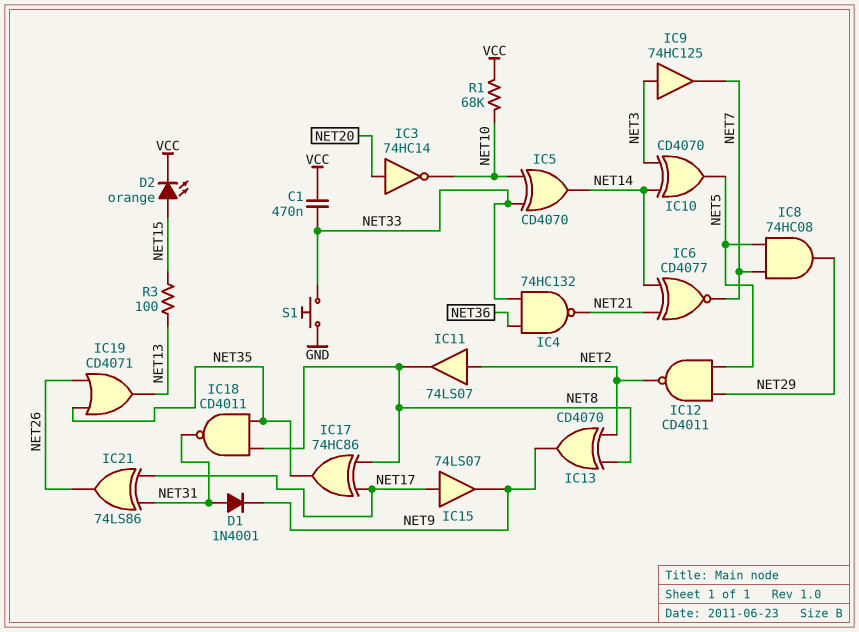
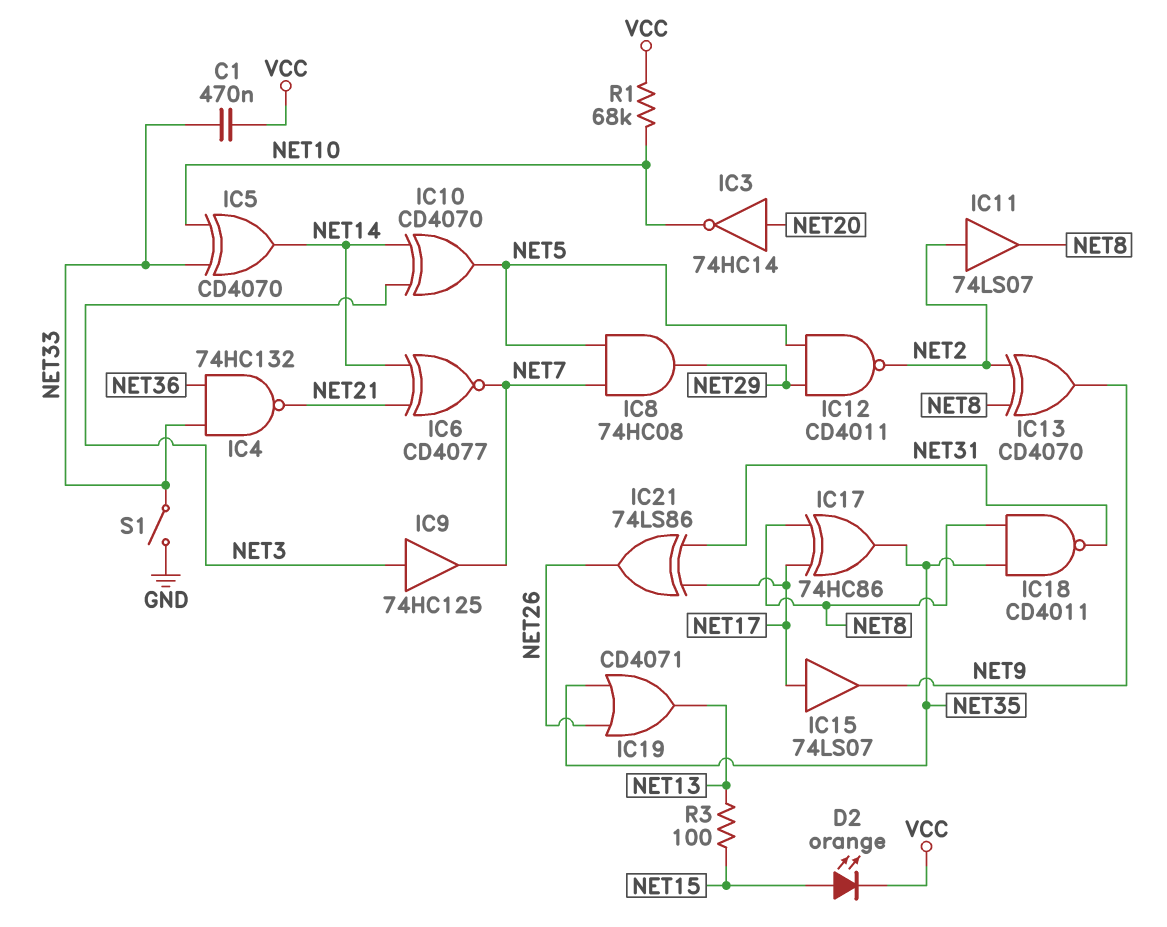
D1: diode 1N4001 (A NET31, K NET9) -> none
S1: button (GND, NET33) -> switch (GND, NET33)

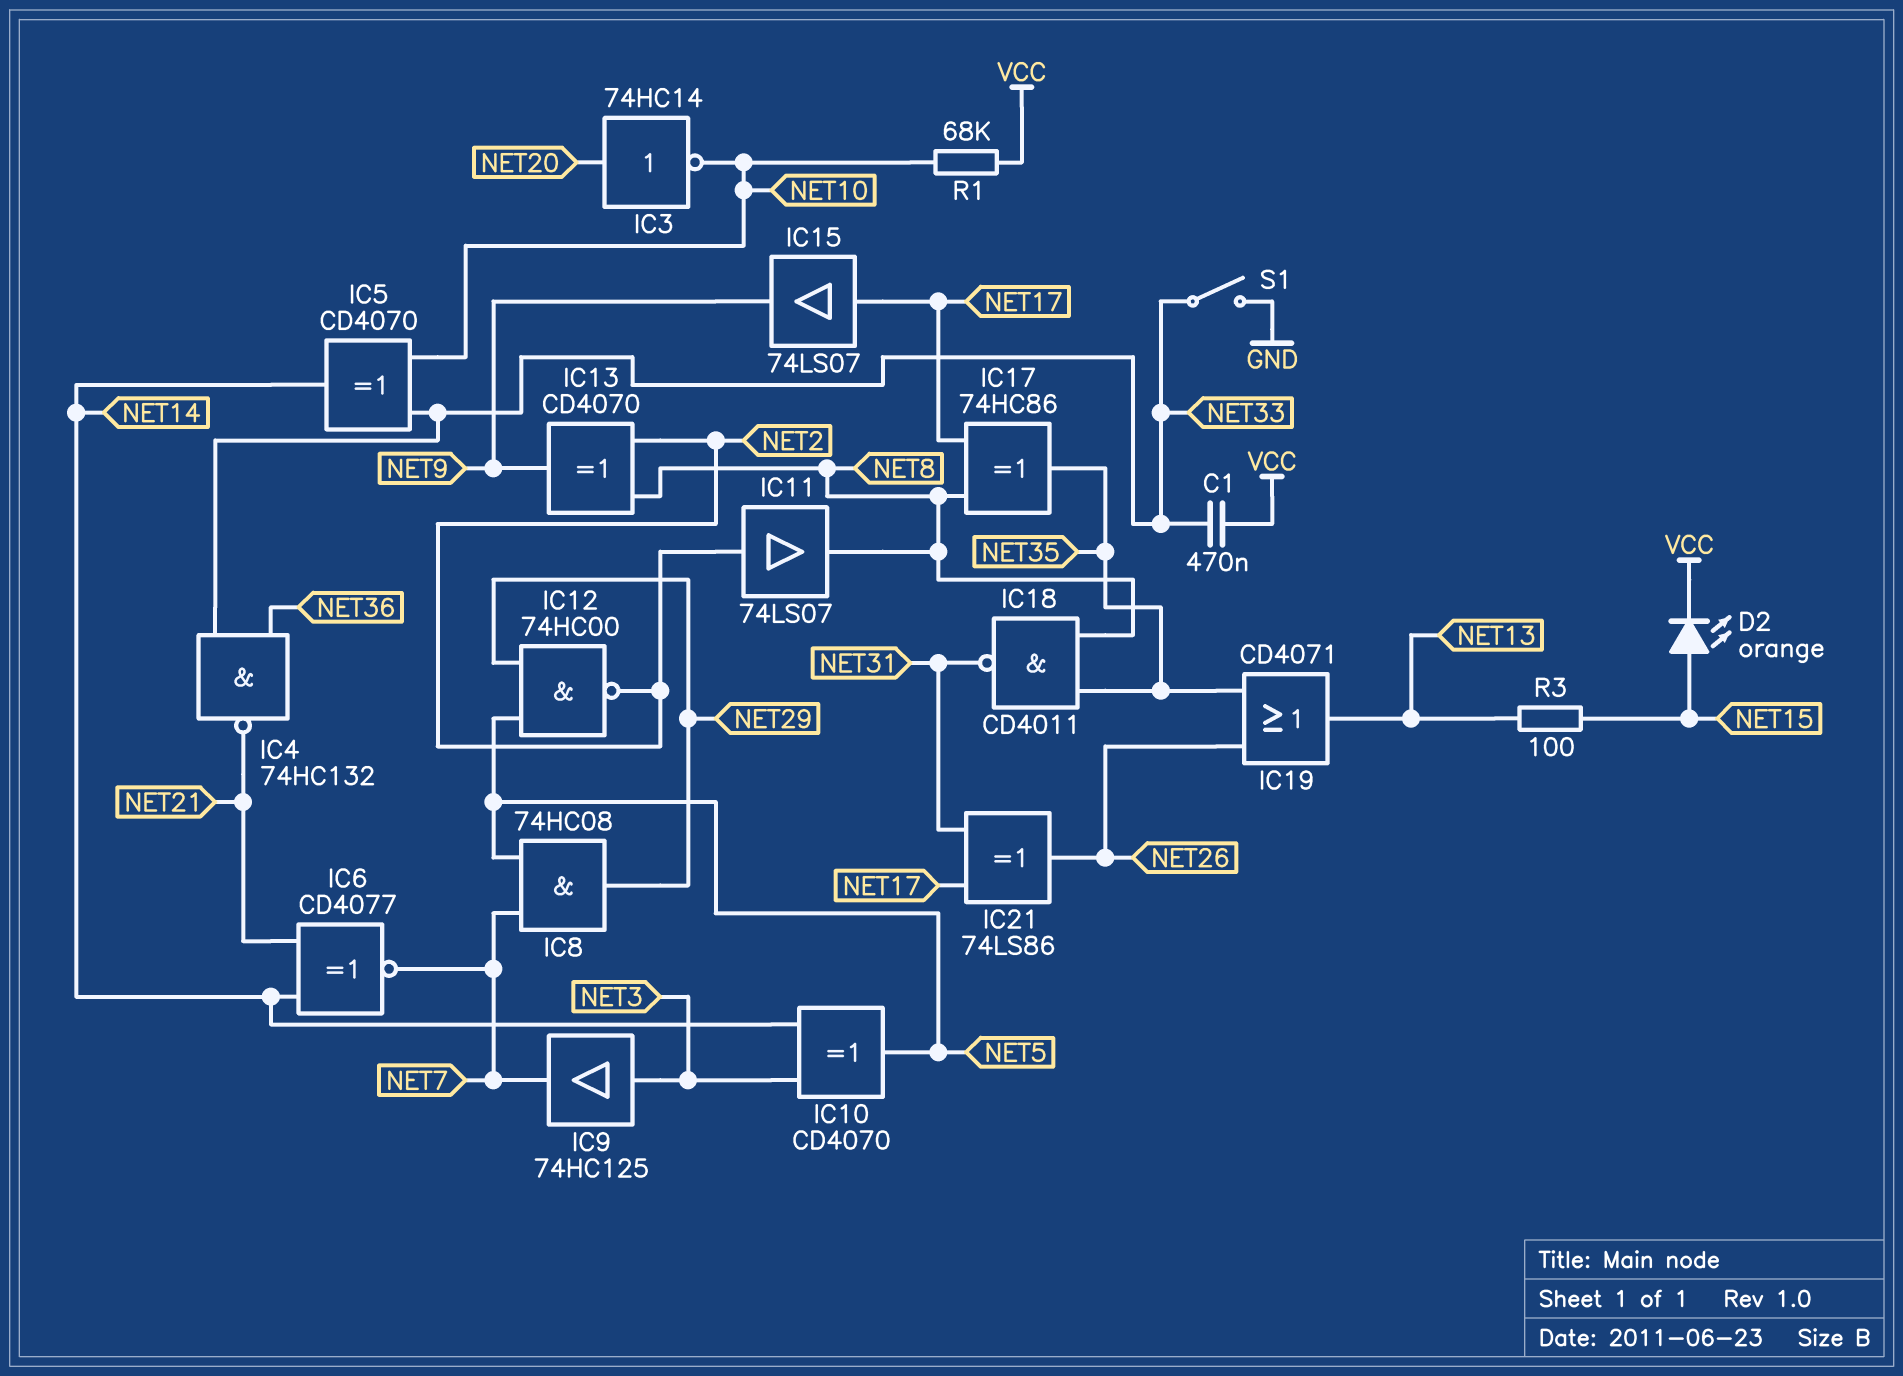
IC12: NAND CD4011 (in NET5, in NET29, out NET2) -> NAND 74HC00 (in NET5, in NET29, out NET2)

